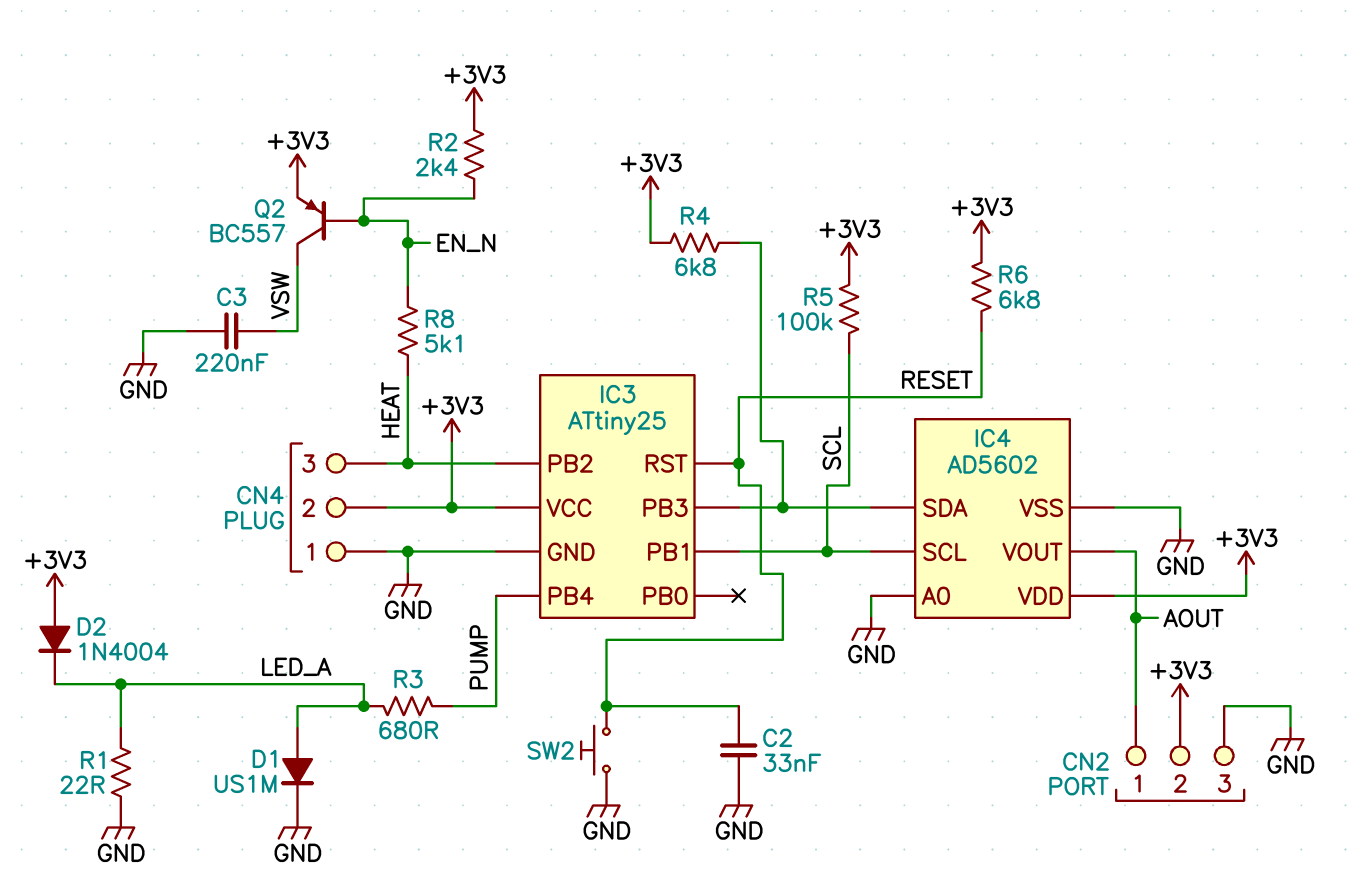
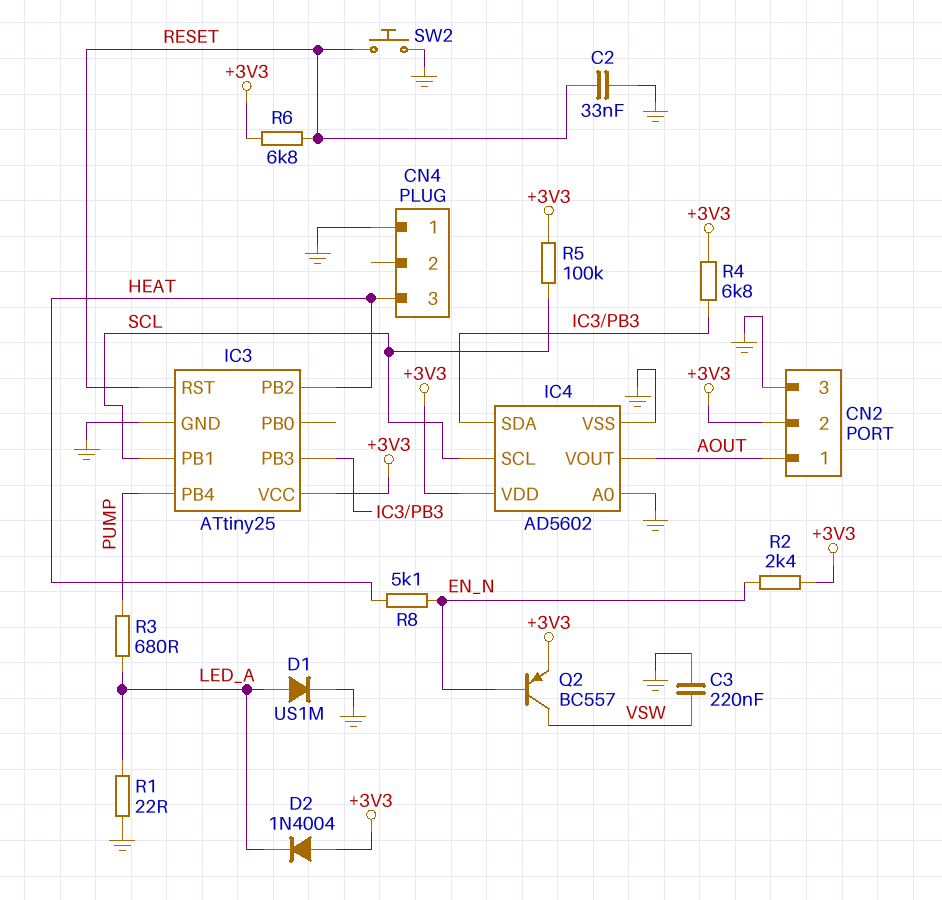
CN4 pin 2: +3V3 -> none

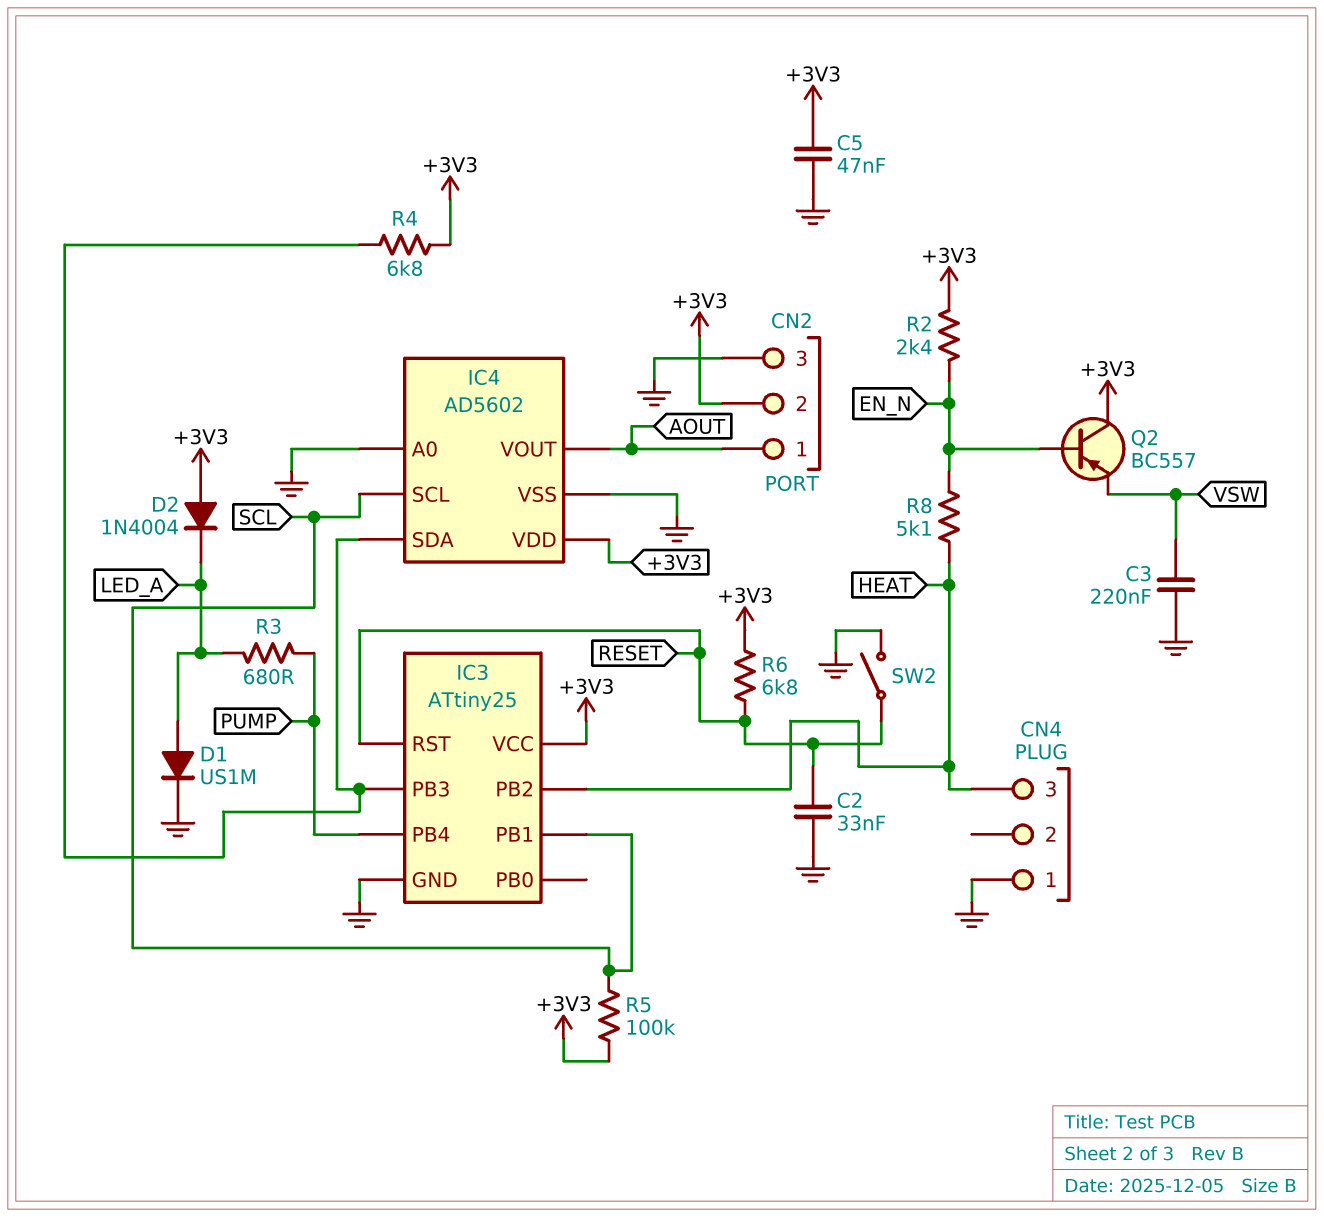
C5: none -> 47nF (+3V3, GND)
Q2: PNP BC557 (B EN_N, C VSW, E +3V3) -> PNP BC557 (B EN_N, C +3V3, E VSW)
R1: 22 (GND, LED_A) -> none
SW2: button (GND, RESET) -> switch (GND, RESET)

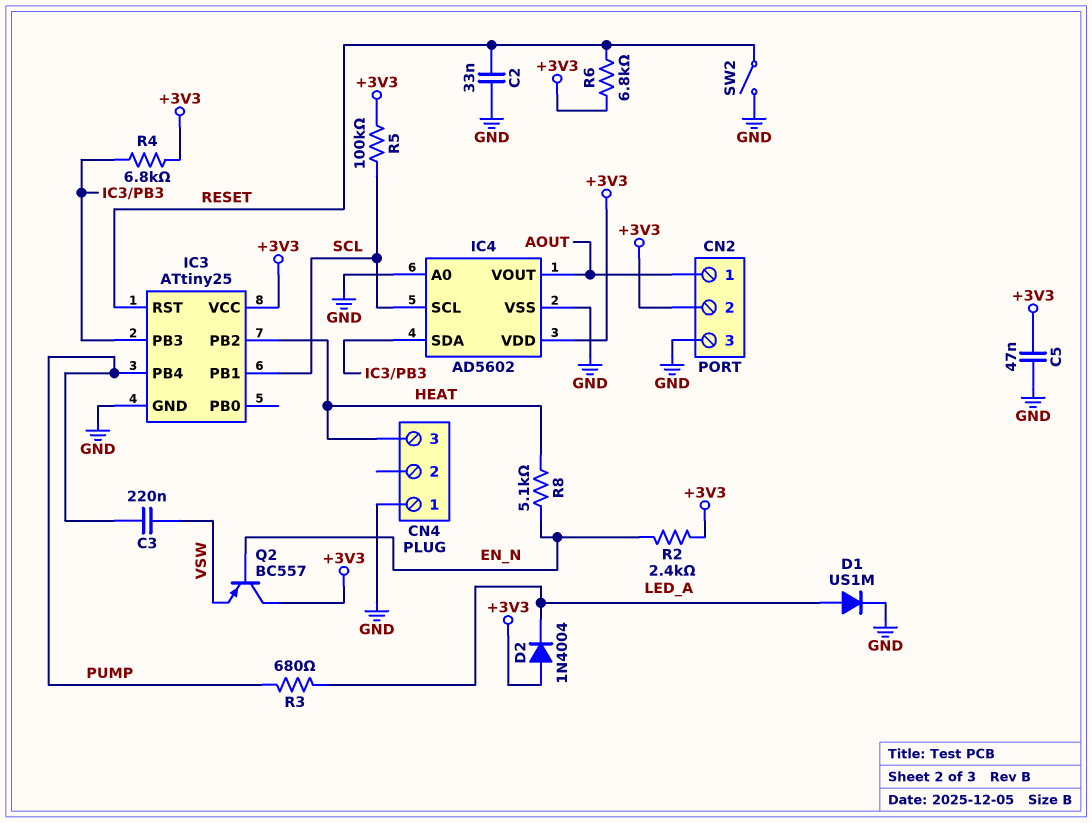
C3: 220nF (GND, VSW) -> 220nF (PUMP, VSW)

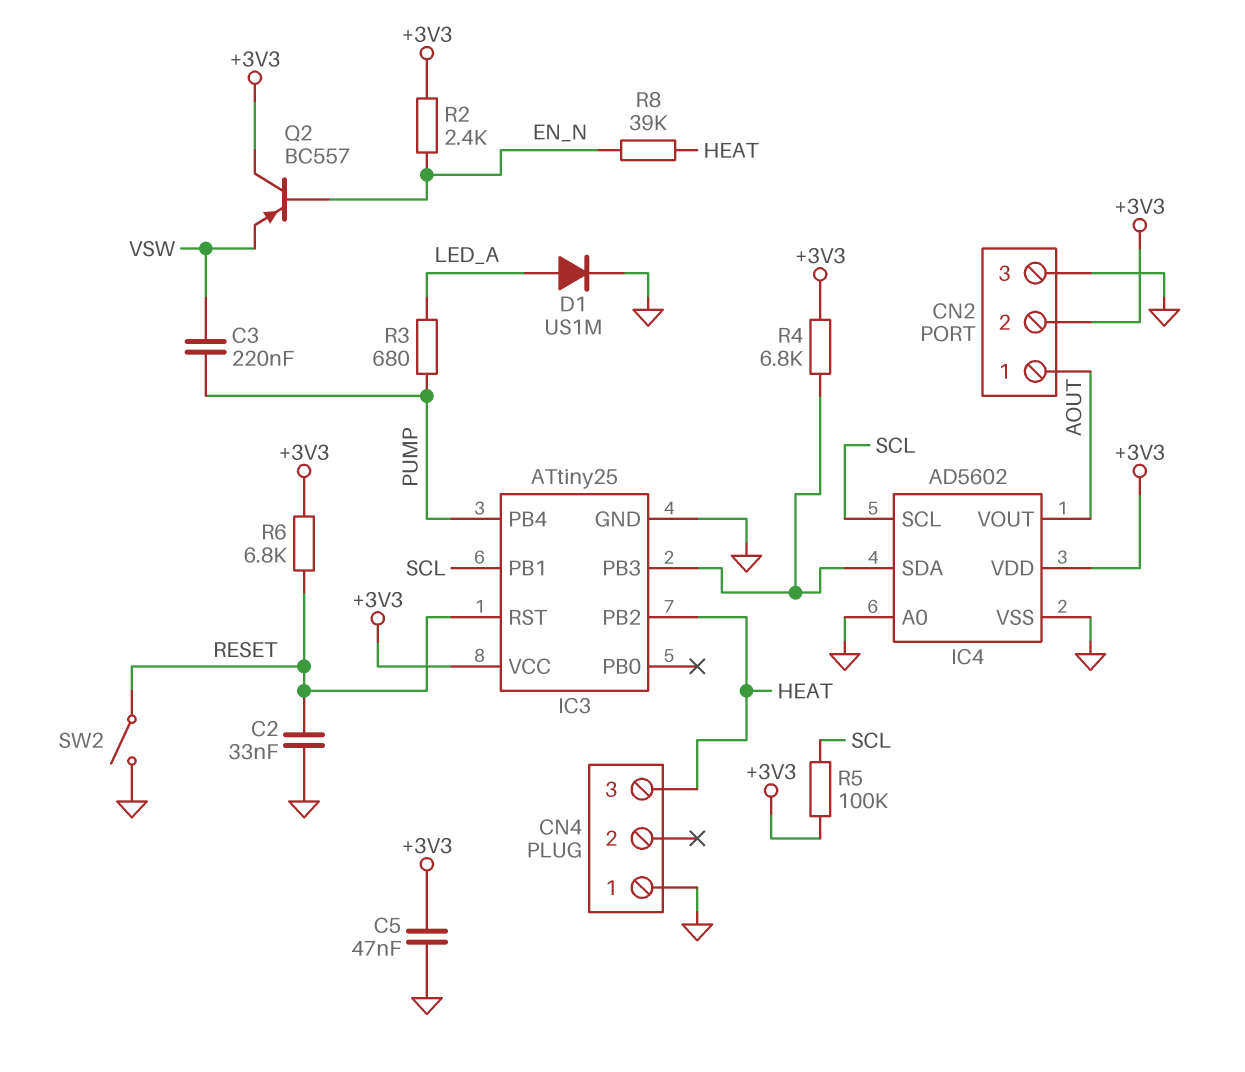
D2: diode 1N4004 (A +3V3, K LED_A) -> none
R8: 5.1k (EN_N, HEAT) -> 39k (EN_N, HEAT)

